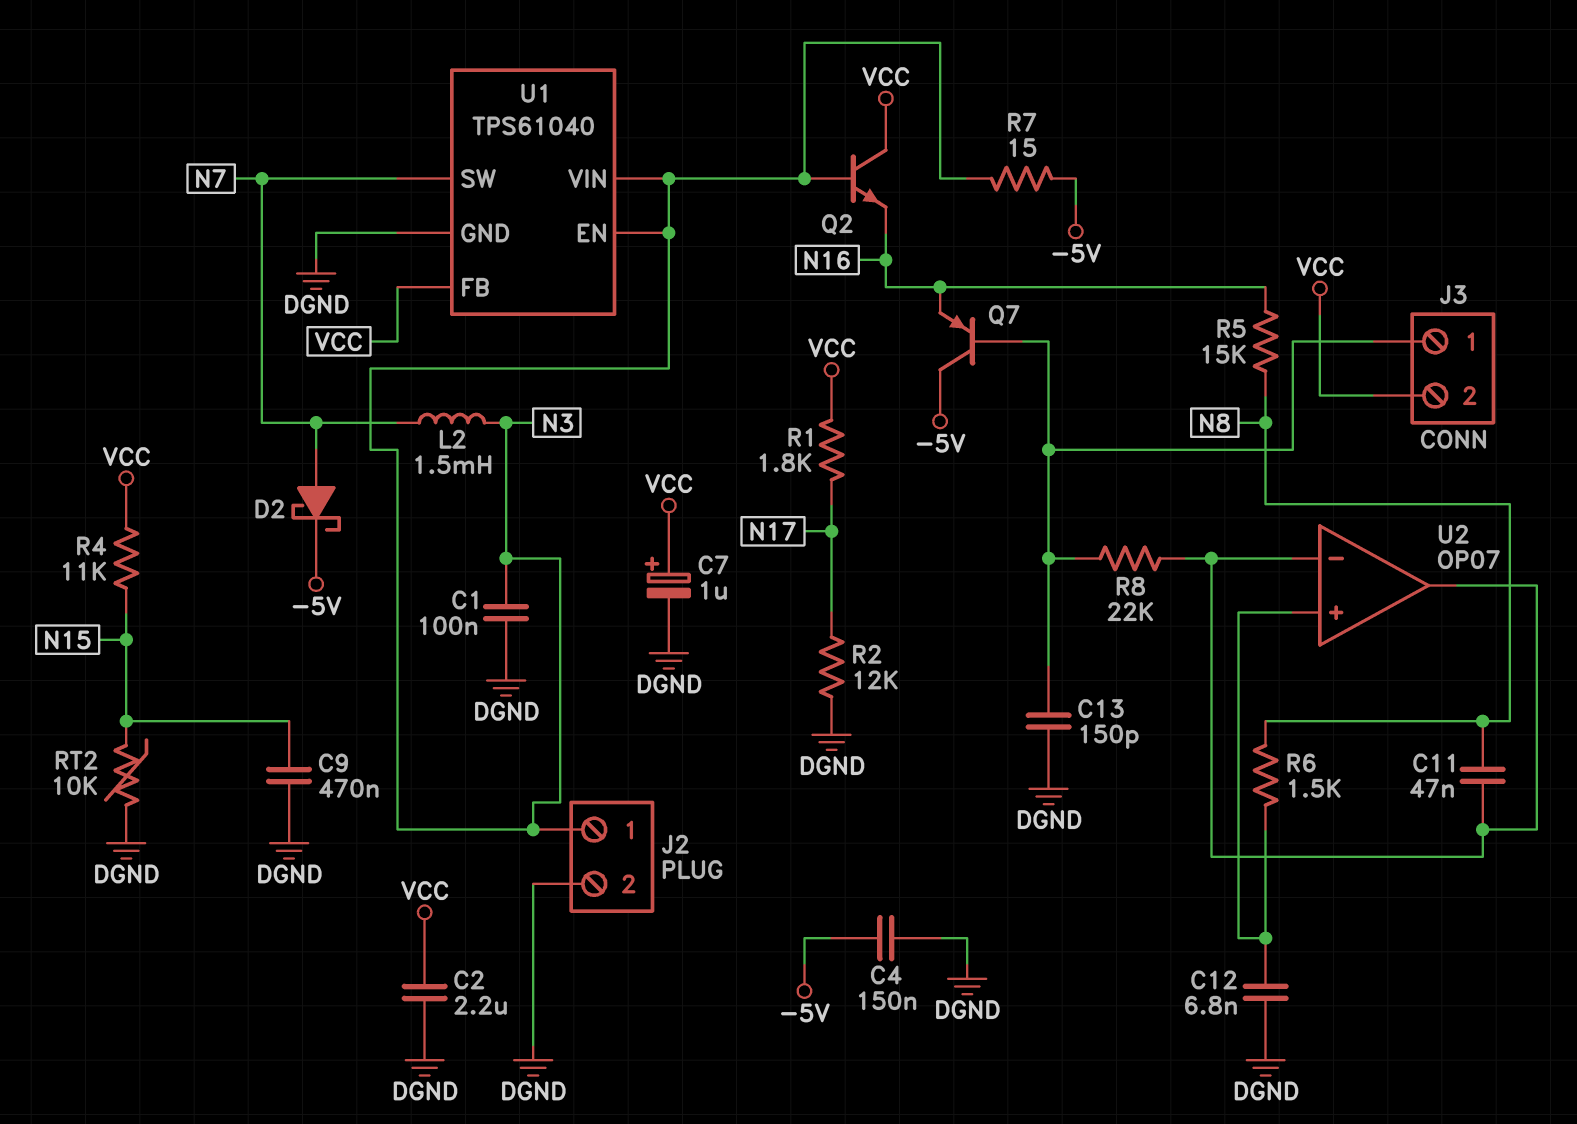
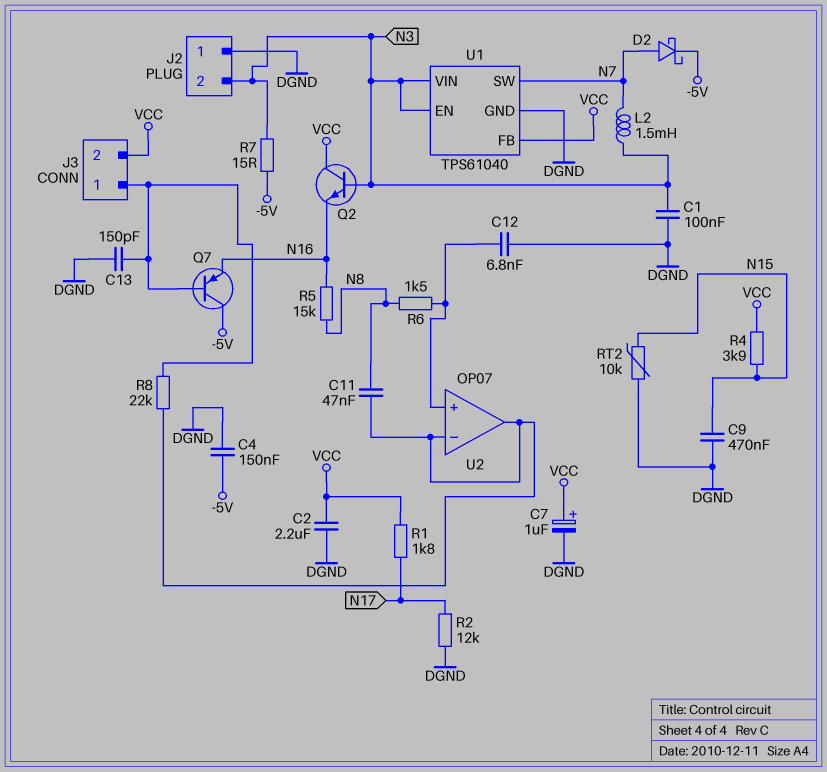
J2 pin 1: N3 -> DGND
J2 pin 2: DGND -> N3
R4: 11k (N15, VCC) -> 3.9k (N15, VCC)

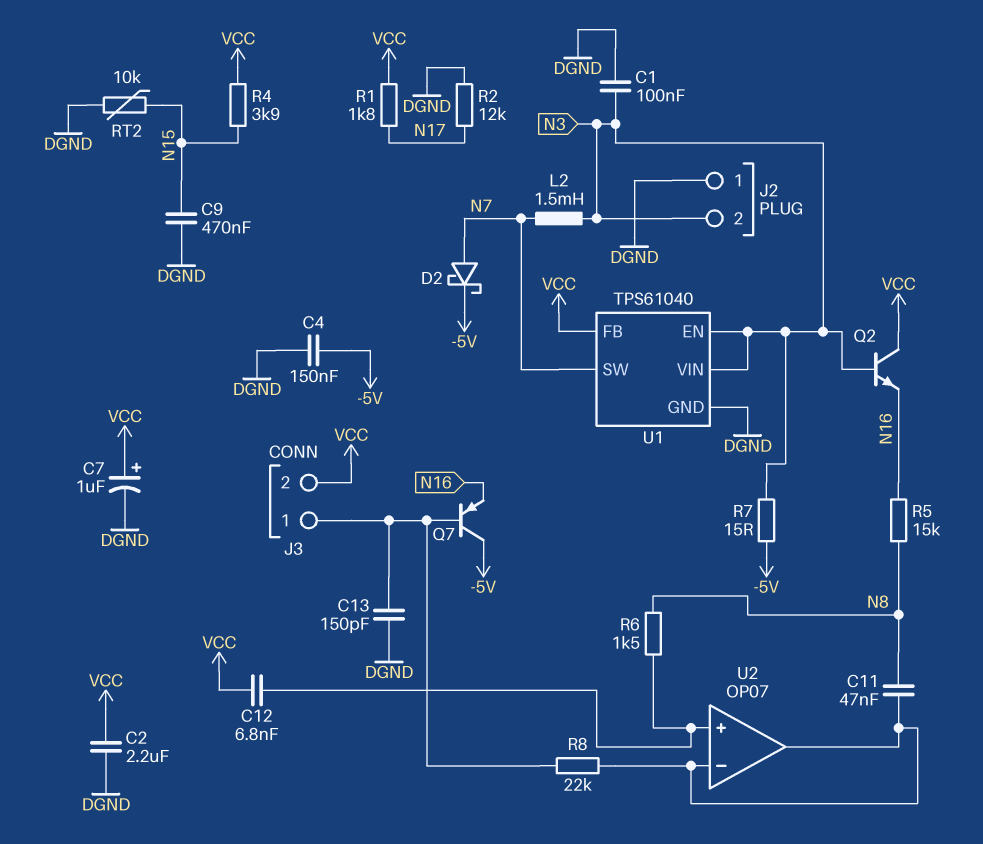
C12: 6.8nF (DGND, U2/in+) -> 6.8nF (U2/in+, VCC)

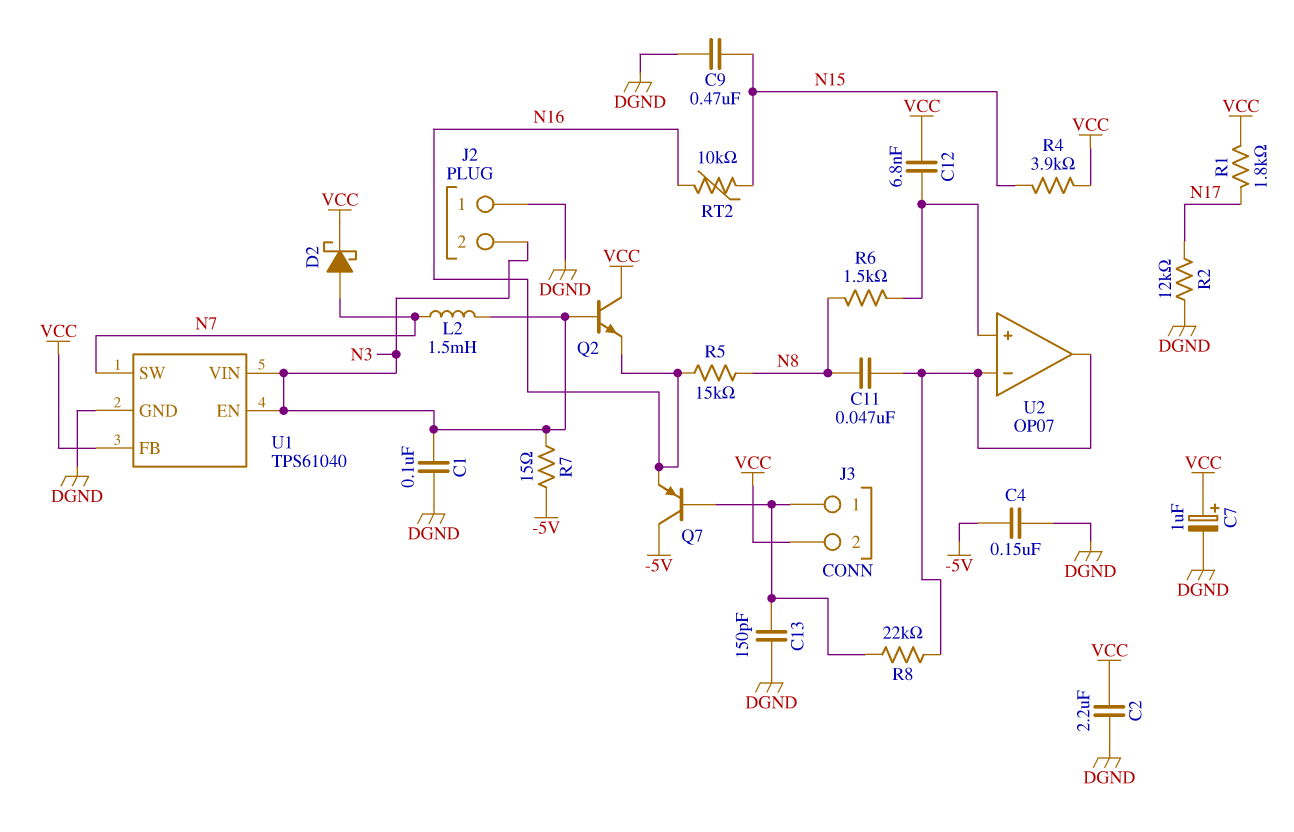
D2: schottky (A N7, K -5V) -> schottky (A N7, K VCC)
RT2: 10k (DGND, N15) -> 10k (N15, N16)

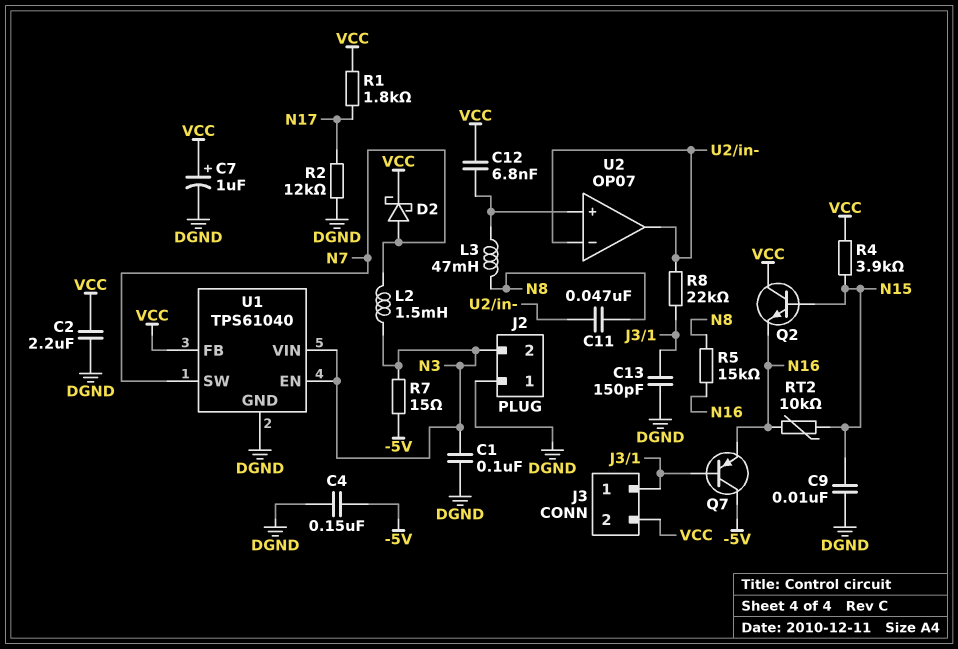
C9: 470nF (DGND, N15) -> 10nF (DGND, N15)
L3: none -> 47mH (N8, U2/in+)
Q2: NPN (B N3, C VCC, E N16) -> NPN (B N15, C VCC, E N16)
R6: 1.5k (N8, U2/in+) -> none

